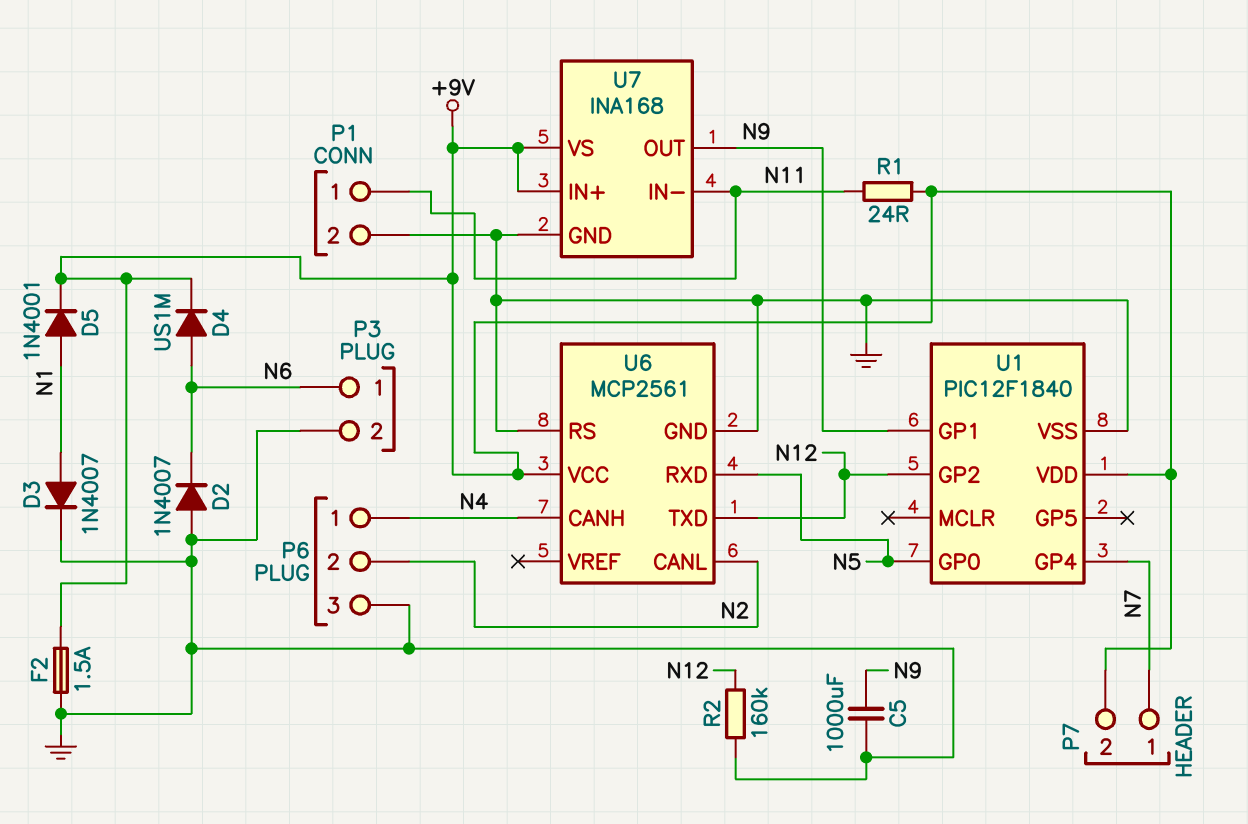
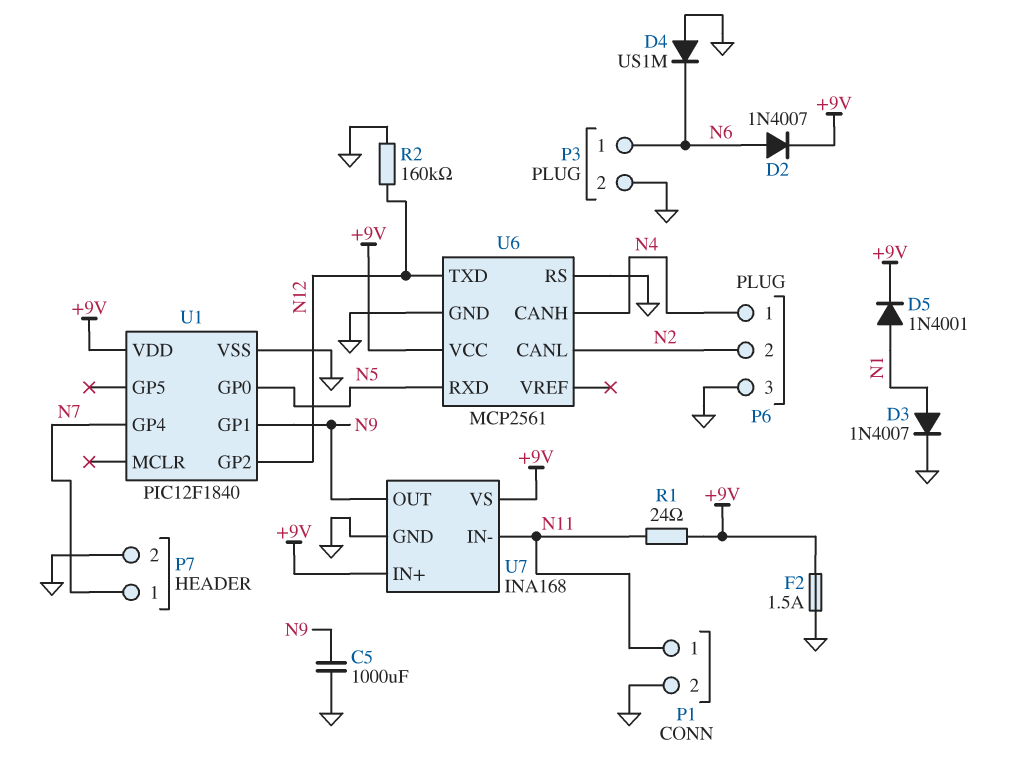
D2: diode 1N4007 (A GND, K N6) -> diode 1N4007 (A N6, K +9V)
D4: diode US1M (A N6, K +9V) -> diode US1M (A GND, K N6)
P7 pin 2: +9V -> GND

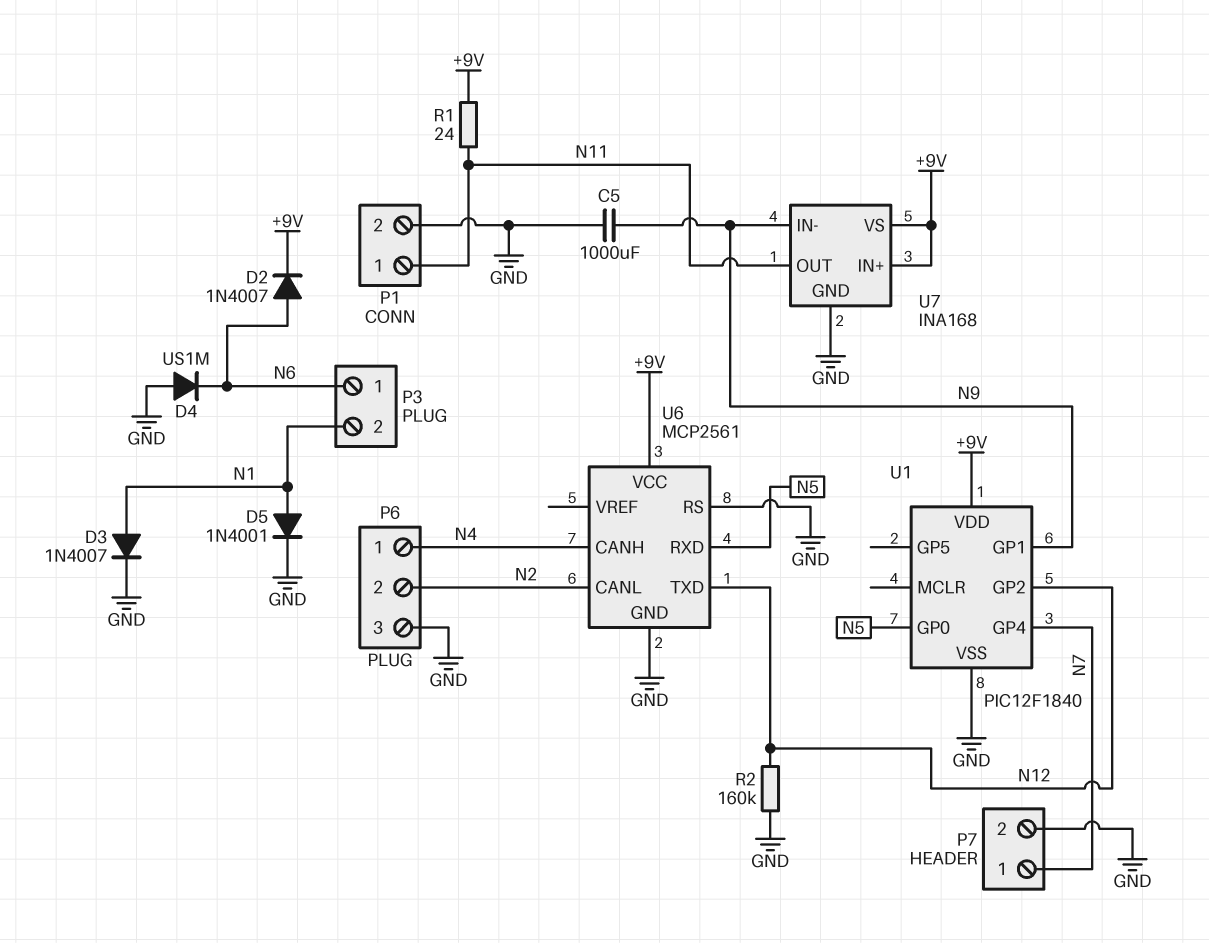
D5: diode 1N4001 (A N1, K +9V) -> diode 1N4001 (A N1, K GND)
F2: 1.5A (+9V, GND) -> none
P3 pin 2: GND -> N1
U7 pin IN-: N11 -> N9
U7 pin OUT: N9 -> N11

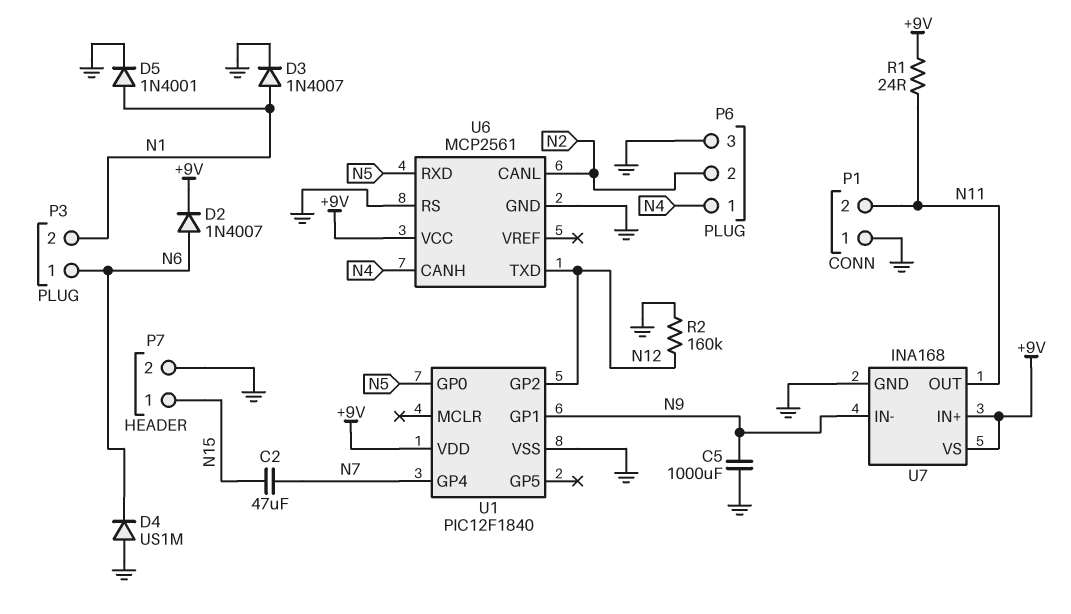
C2: none -> 47uF (N7, N15)
P1 pin 1: N11 -> GND
P1 pin 2: GND -> N11
P7 pin 1: N7 -> N15

